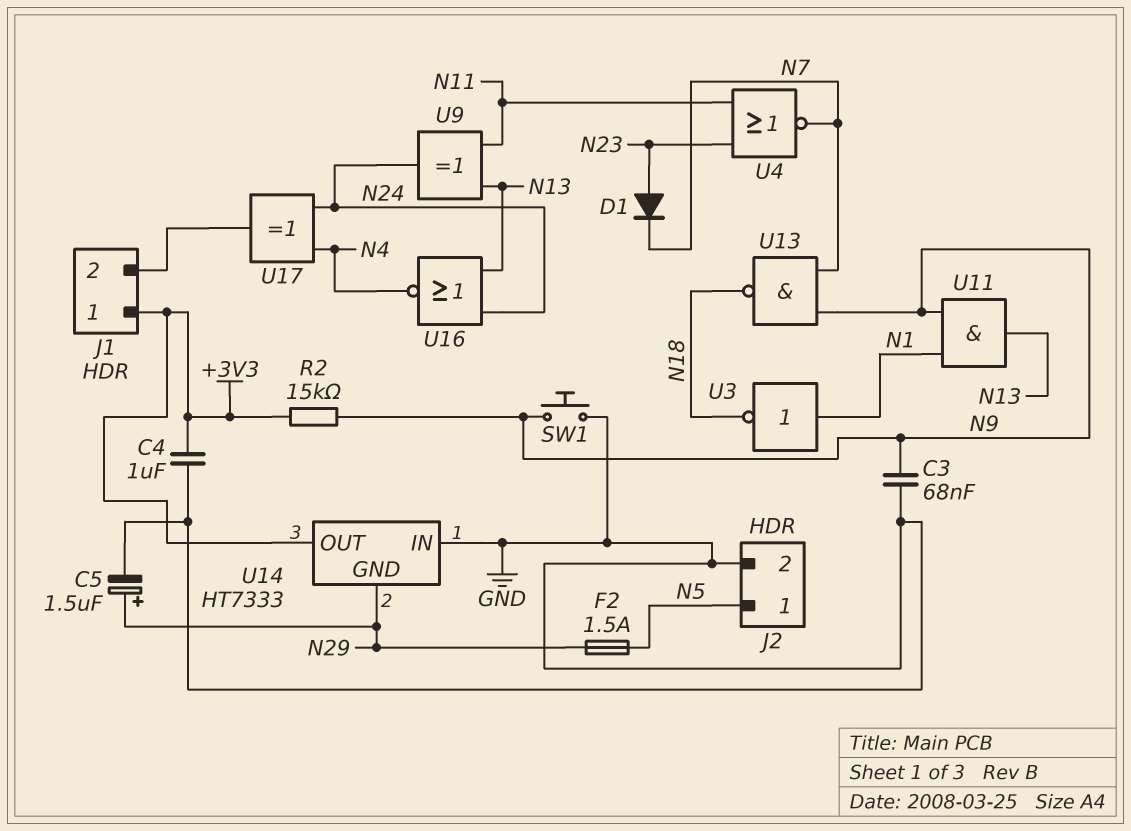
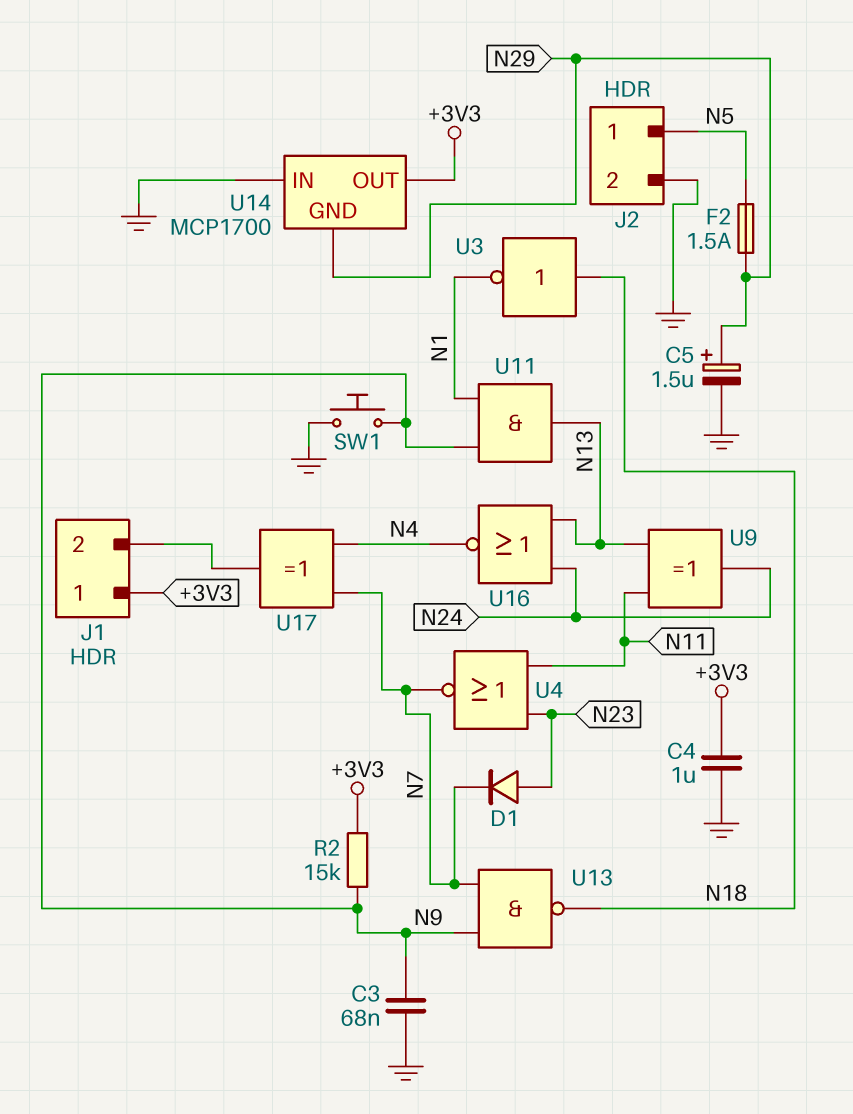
U3: NOT (in N1, out N18) -> NOT (in N18, out N1)
U14: HT7333 -> MCP1700
U17: XOR (in N4, in N24, out J1/2) -> XOR (in N4, in N7, out J1/2)

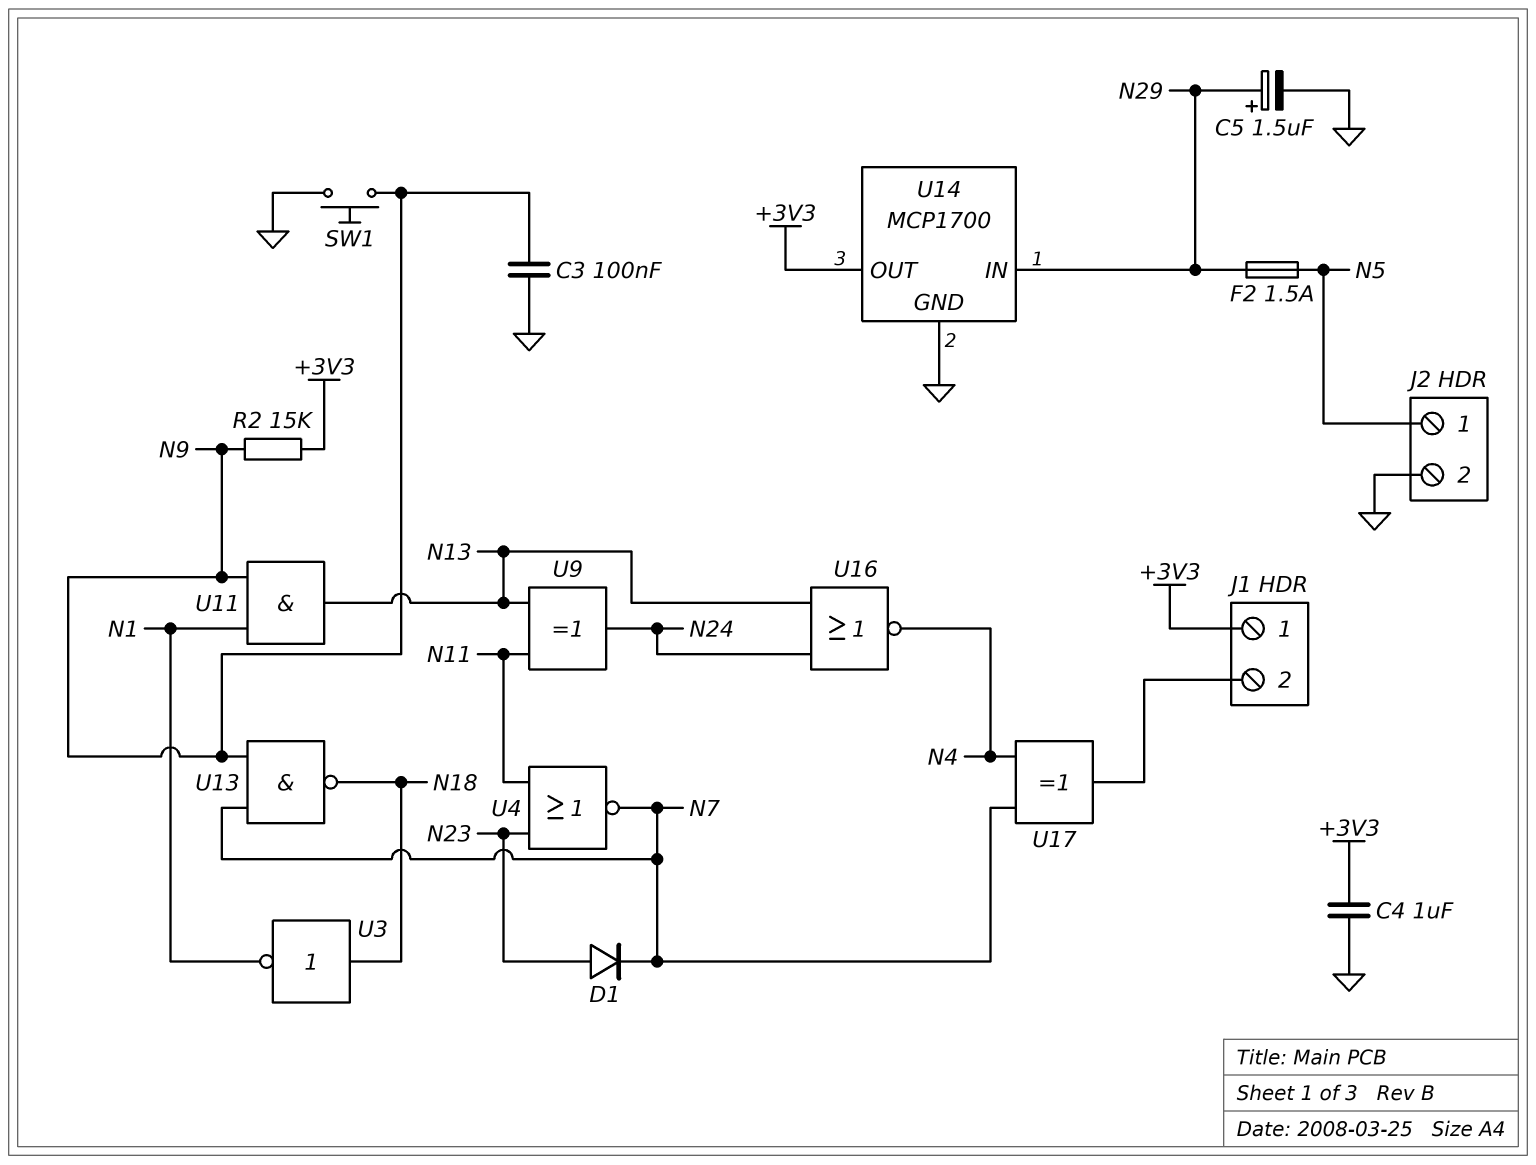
C3: 68nF (GND, N9) -> 100nF (GND, N9)
U14 pin GND: N29 -> GND
U14 pin IN: GND -> N29

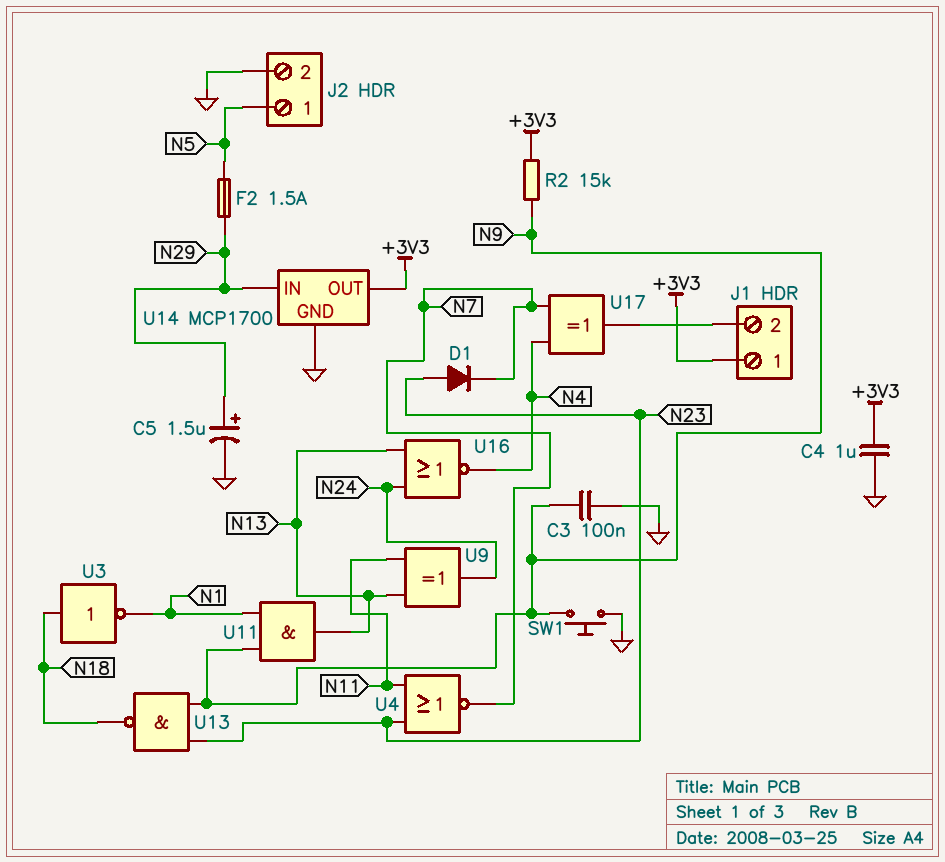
U13: NAND (in N7, in N9, out N18) -> NAND (in N9, in N23, out N18)

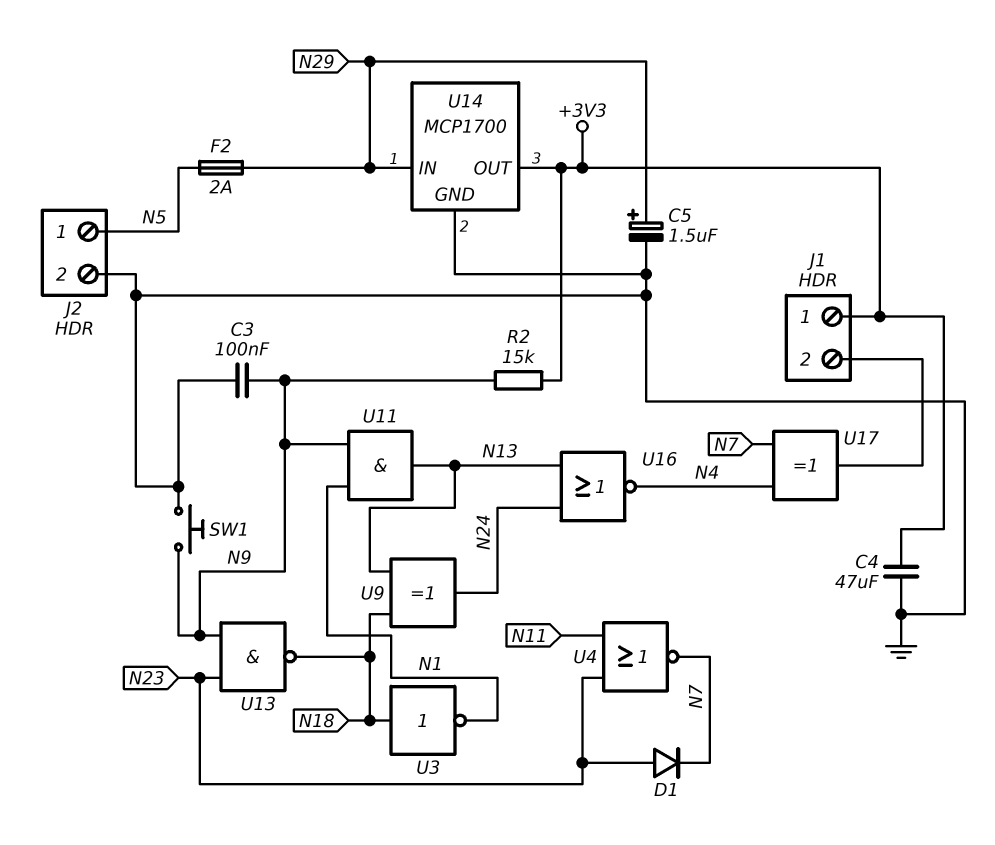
C4: 1uF (+3V3, GND) -> 47uF (+3V3, GND)
F2: 1.5A (N5, N29) -> 2A (N5, N29)
U9: XOR (in N11, in N13, out N24) -> XOR (in N13, in N18, out N24)

